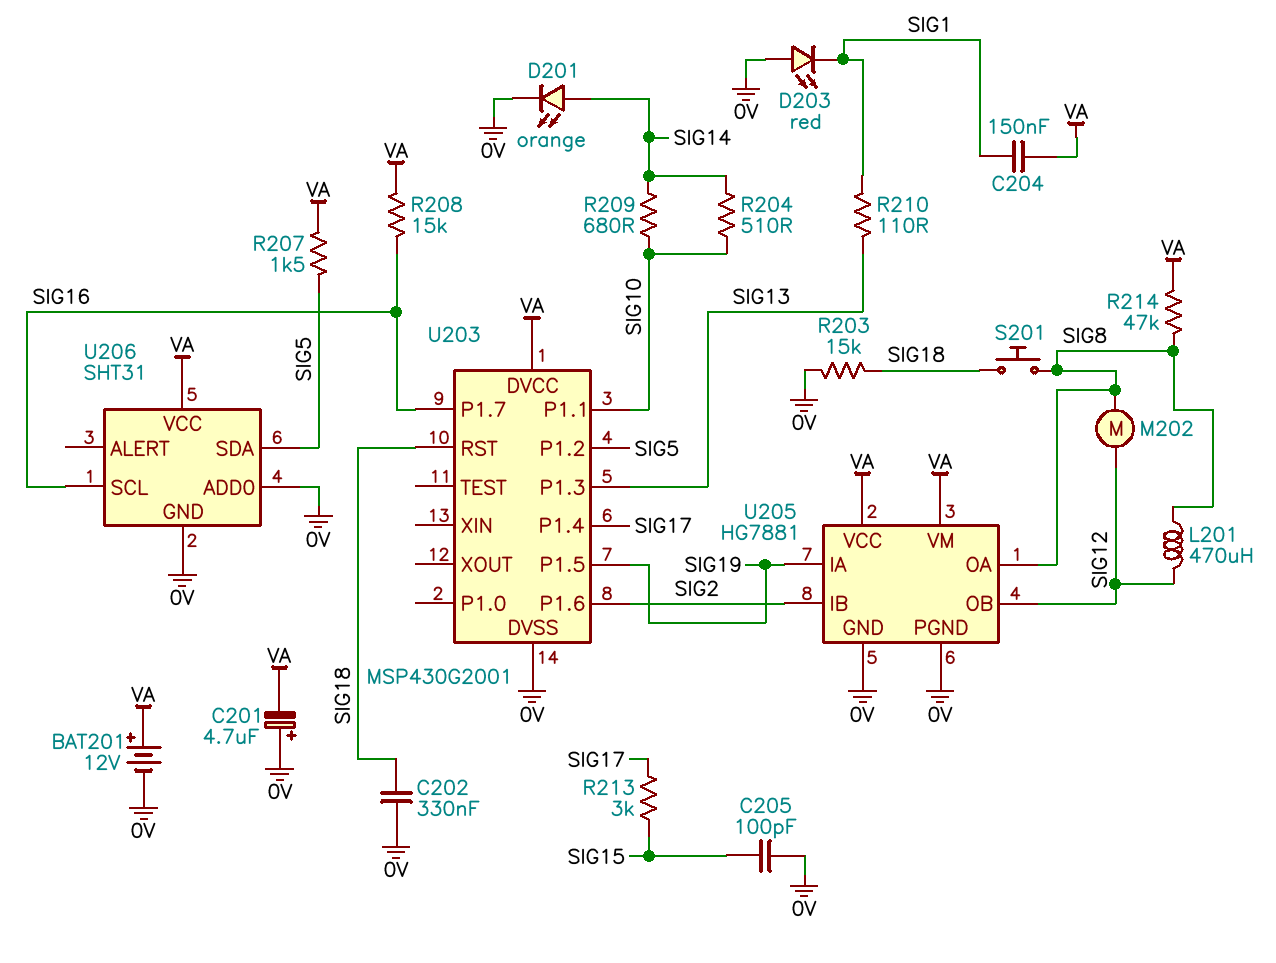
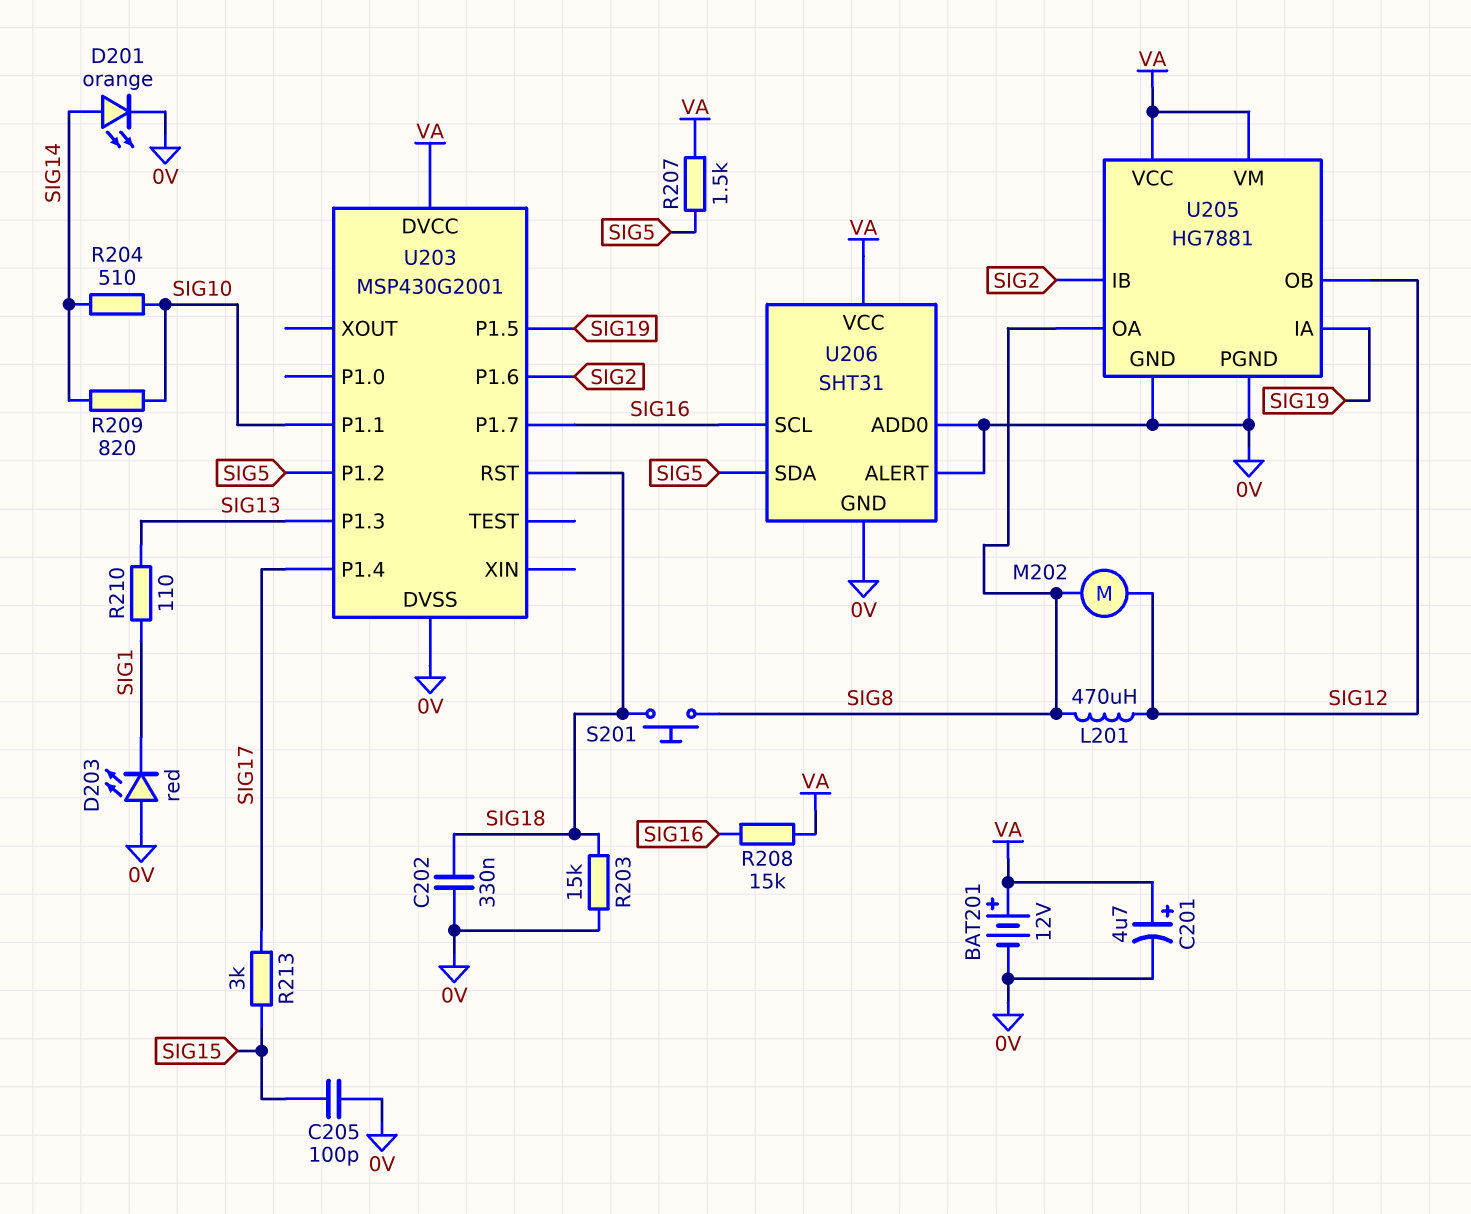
C201: 4.7uF (plus 0V, minus VA) -> 4.7uF (plus VA, minus 0V)
C204: 150nF (SIG1, VA) -> none
R209: 680 (SIG10, SIG14) -> 820 (SIG10, SIG14)
R214: 47k (SIG8, VA) -> none
U206 pin ALERT: none -> 0V

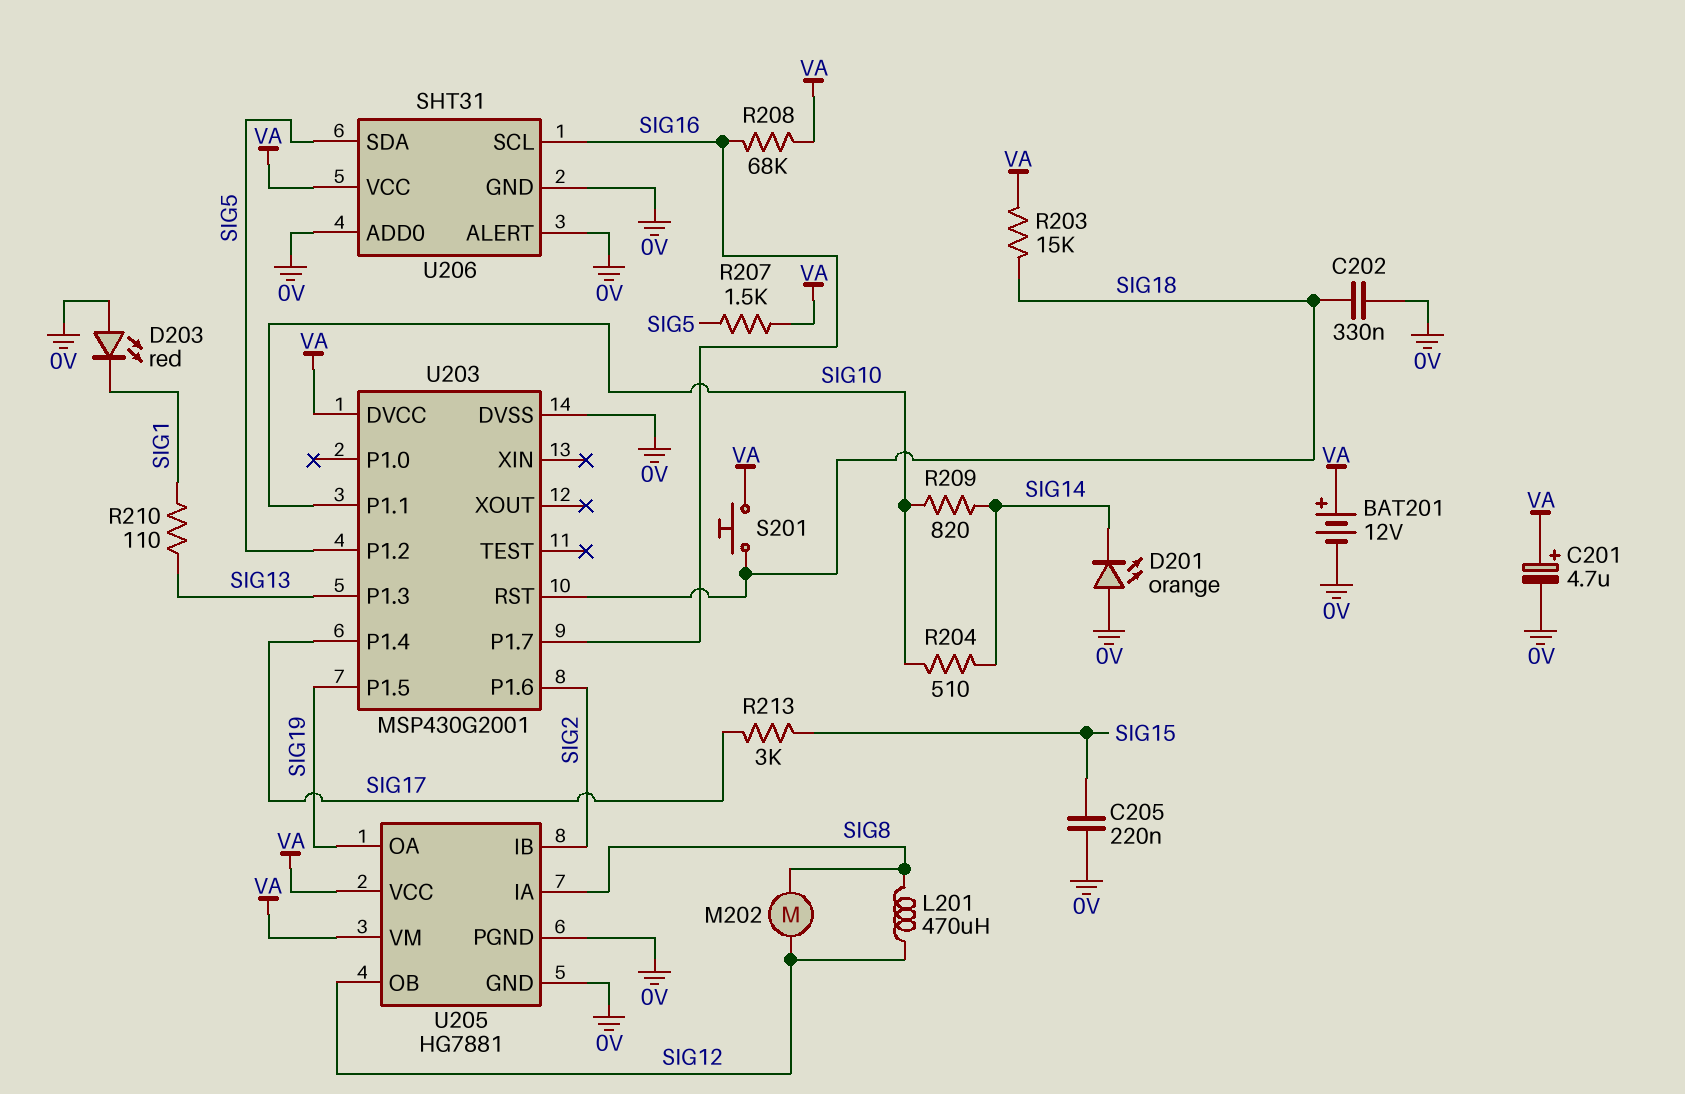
C205: 100pF (0V, SIG15) -> 220nF (0V, SIG15)
D201: LED orange (A SIG14, K 0V) -> LED orange (A 0V, K SIG14)
R203: 15k (0V, SIG18) -> 15k (SIG18, VA)
R208: 15k (SIG16, VA) -> 68k (SIG16, VA)
S201: button (SIG8, SIG18) -> button (SIG18, VA)
U205 pin IA: SIG19 -> SIG8
U205 pin OA: SIG8 -> SIG19

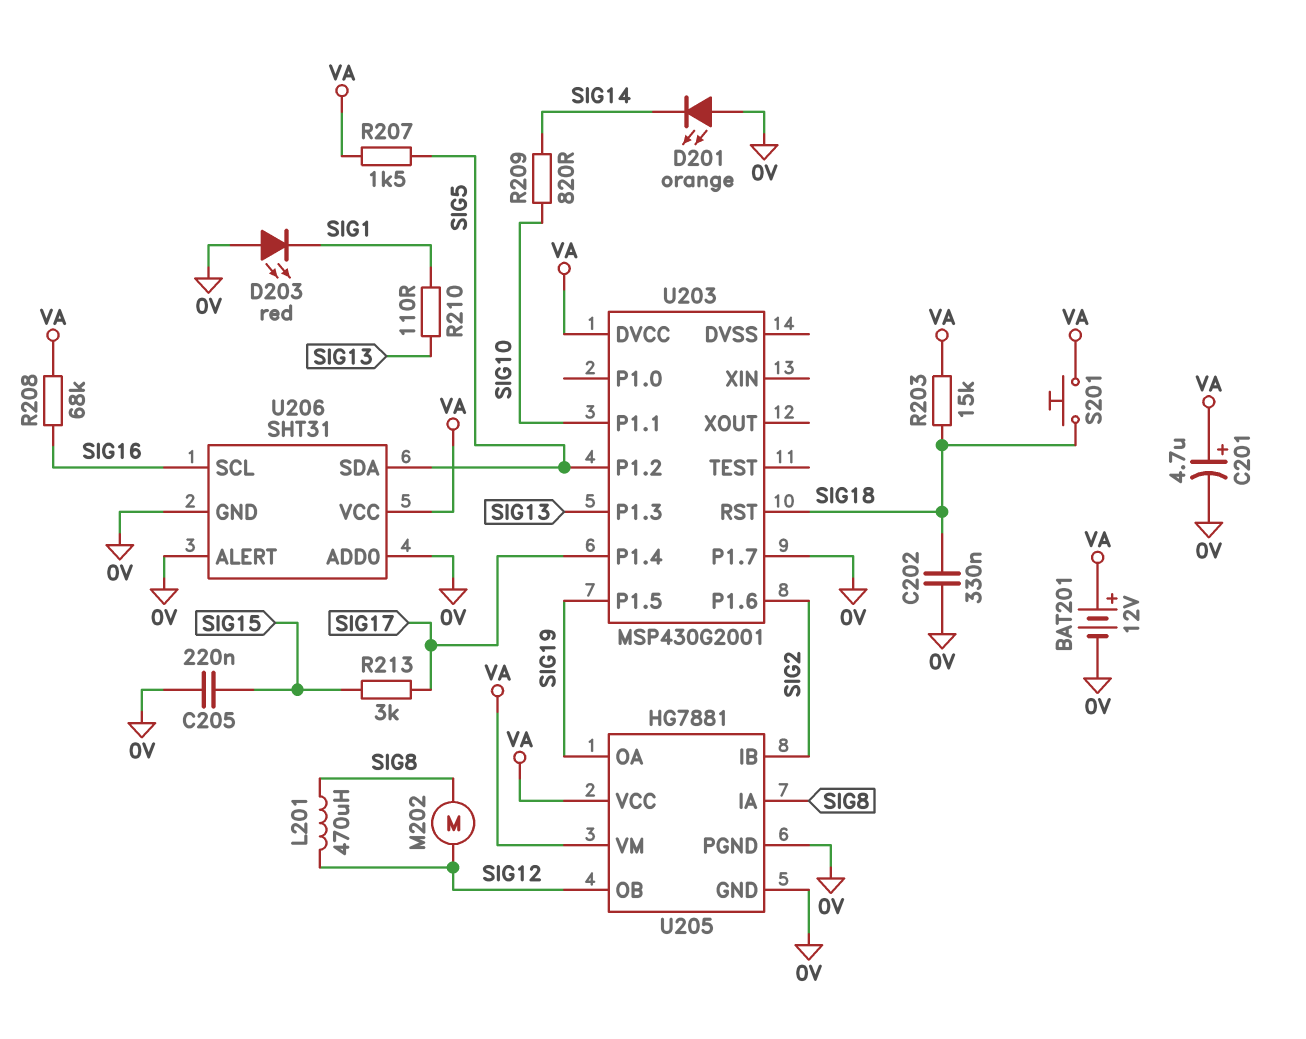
R204: 510 (SIG10, SIG14) -> none
U203 pin DVSS: 0V -> none
U203 pin P1.7: SIG16 -> 0V

